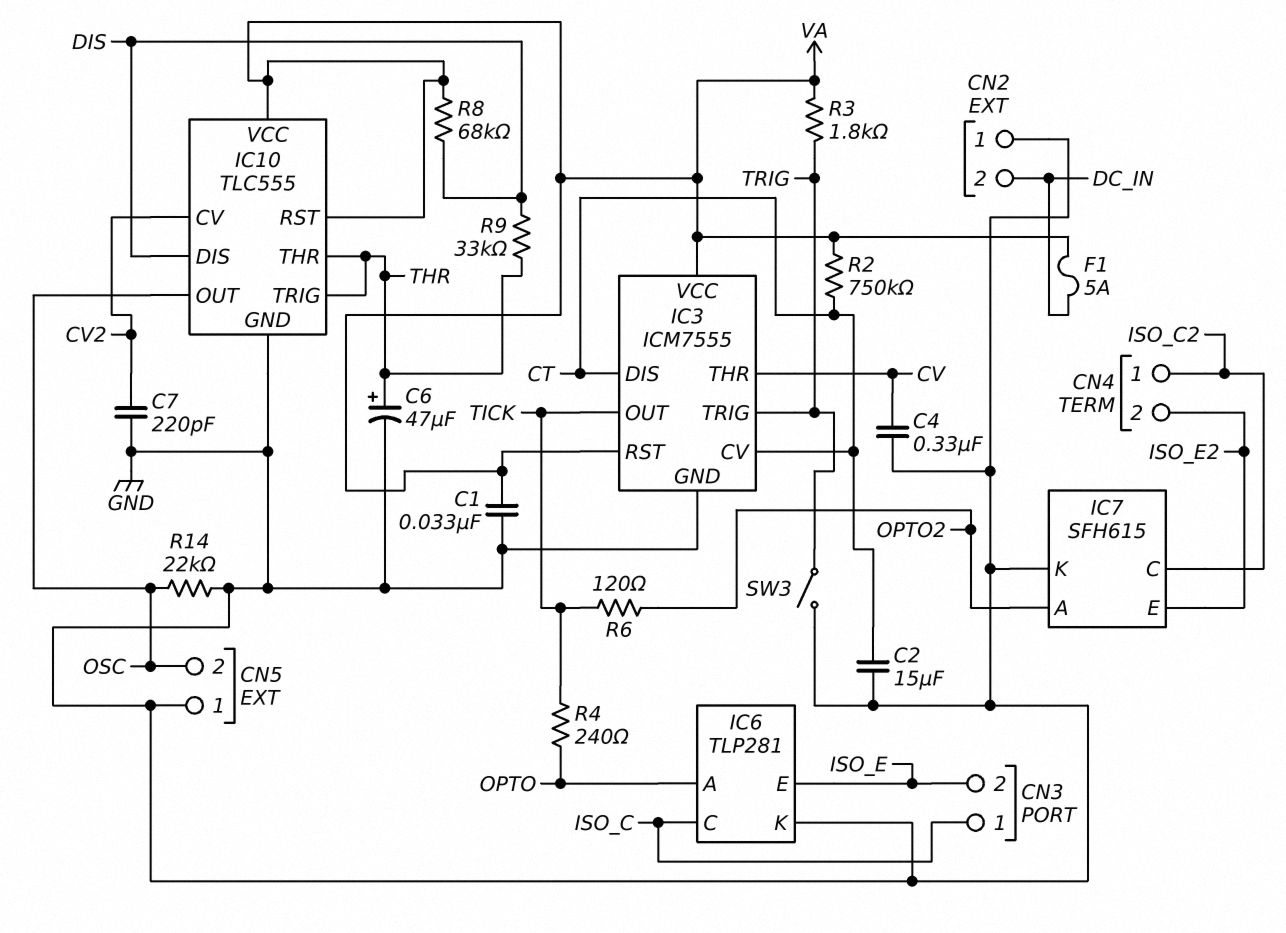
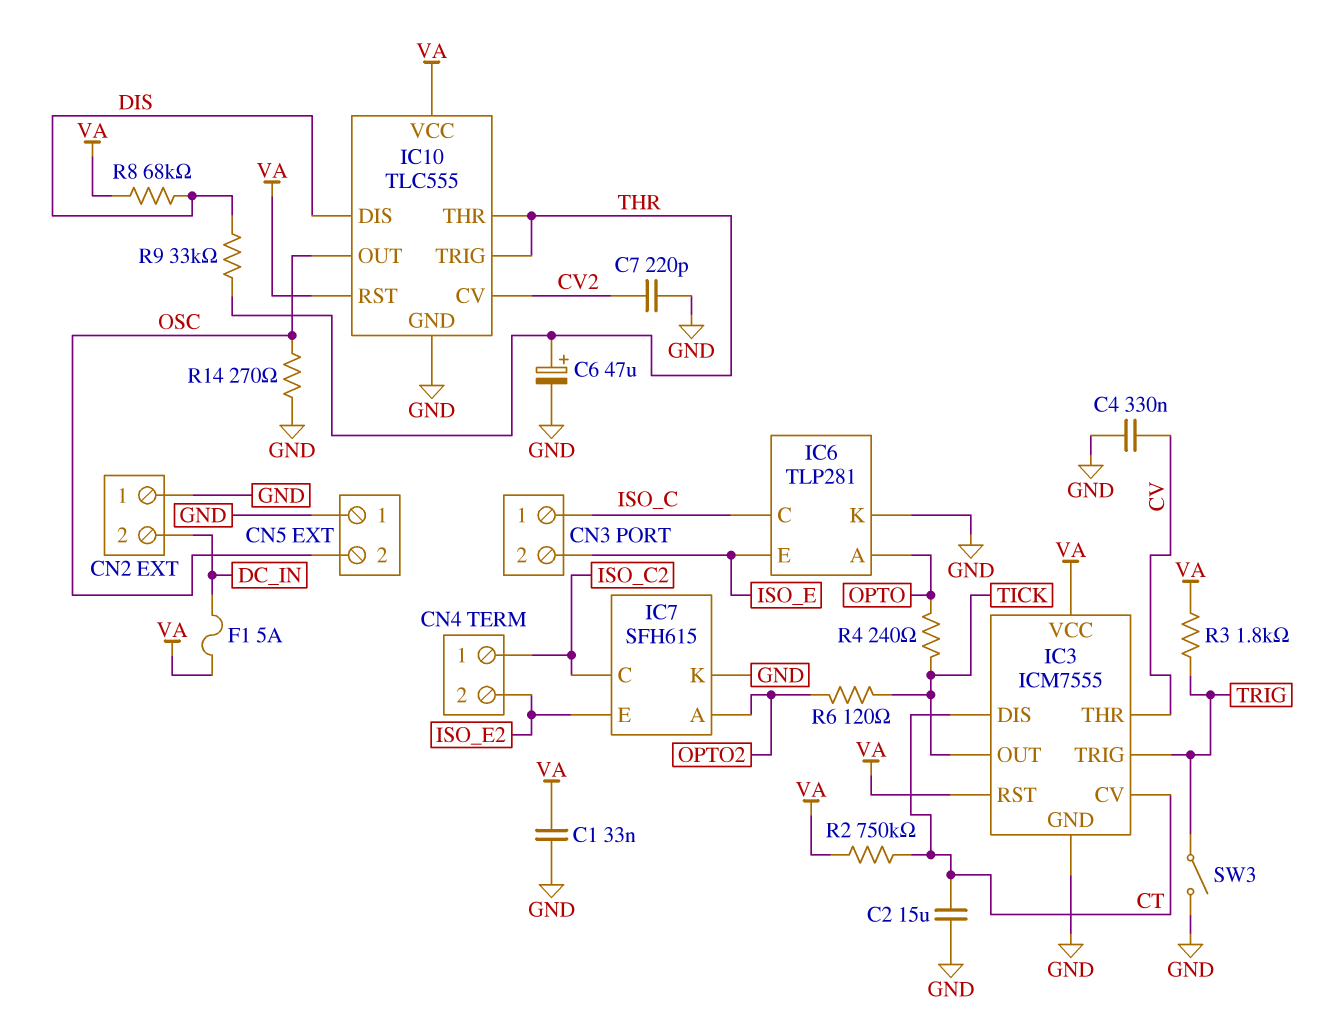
R14: 22k (GND, OSC) -> 270 (GND, OSC)

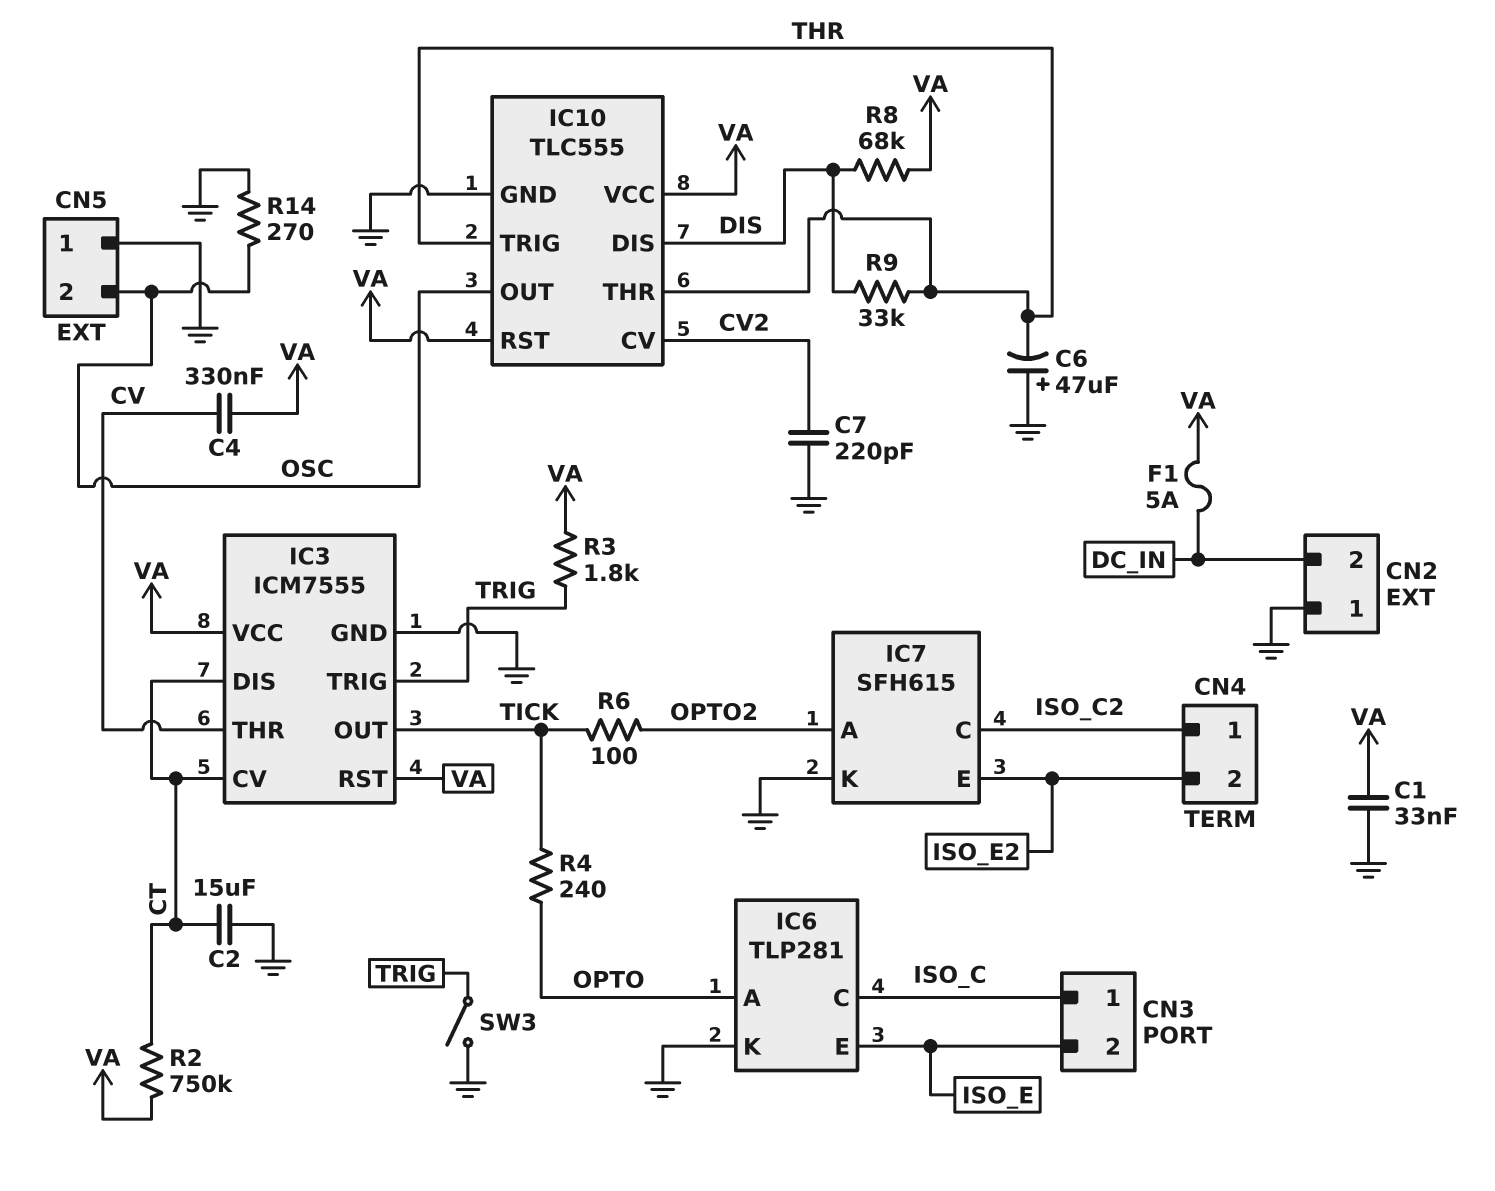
C4: 330nF (CV, GND) -> 330nF (CV, VA)
C6: 47uF (plus THR, minus GND) -> 47uF (plus GND, minus THR)
R6: 120 (OPTO2, TICK) -> 100 (OPTO2, TICK)

